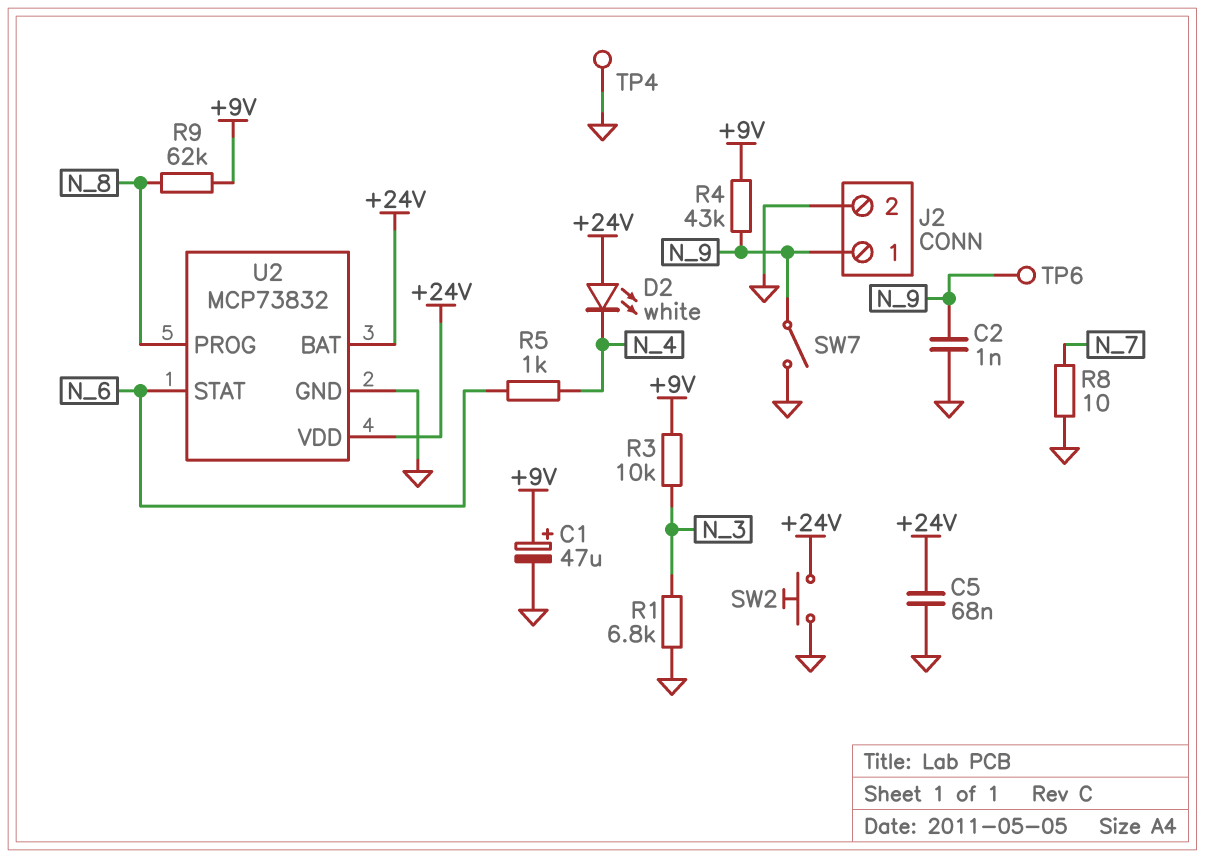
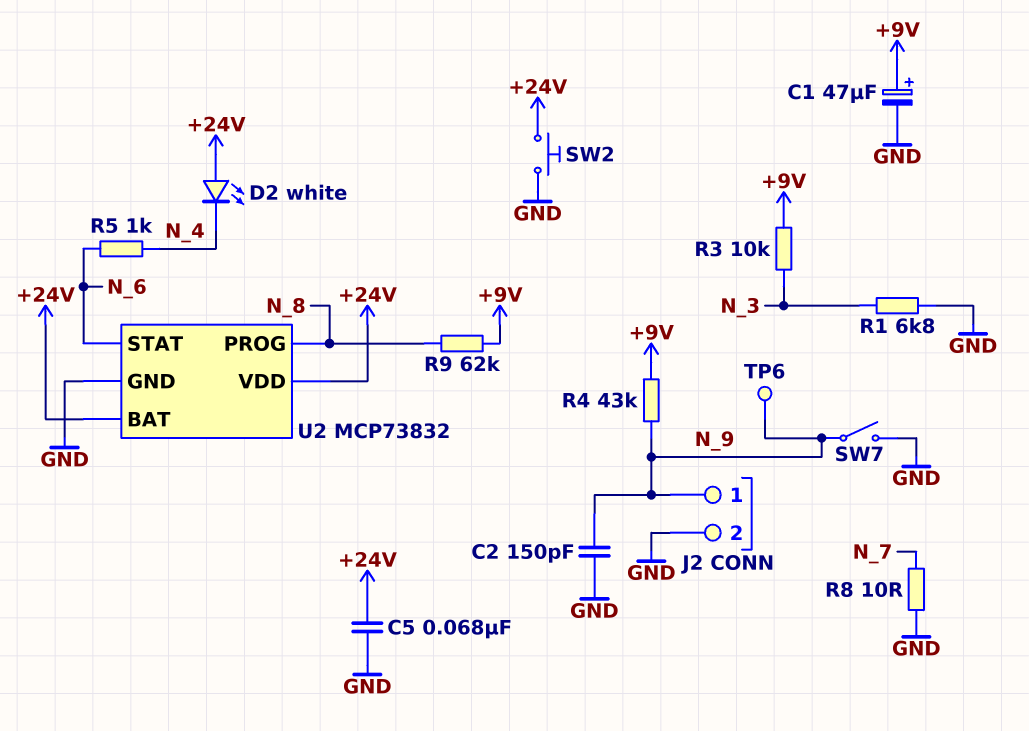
C2: 1nF (GND, N_9) -> 150pF (GND, N_9)
TP4: test point (GND) -> none

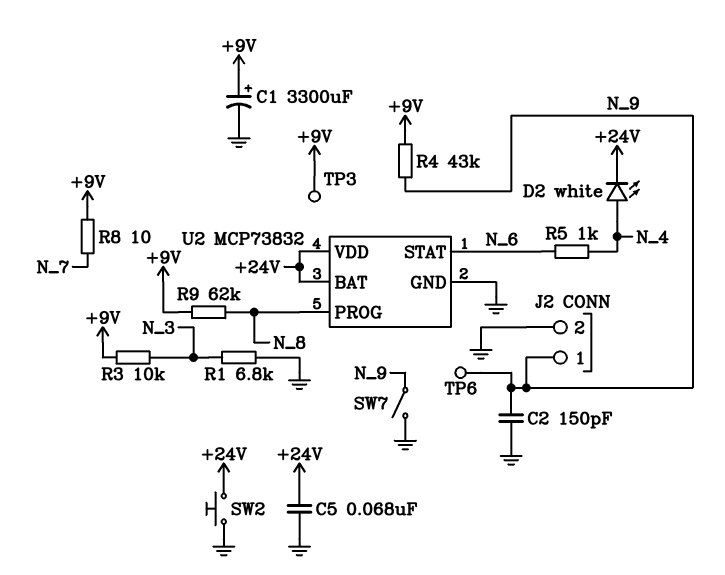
C1: 47uF (plus +9V, minus GND) -> 3300uF (plus +9V, minus GND)
D2: LED white (A +24V, K N_4) -> LED white (A N_4, K +24V)
R8: 10 (GND, N_7) -> 10 (+9V, N_7)
TP3: none -> test point (+9V)

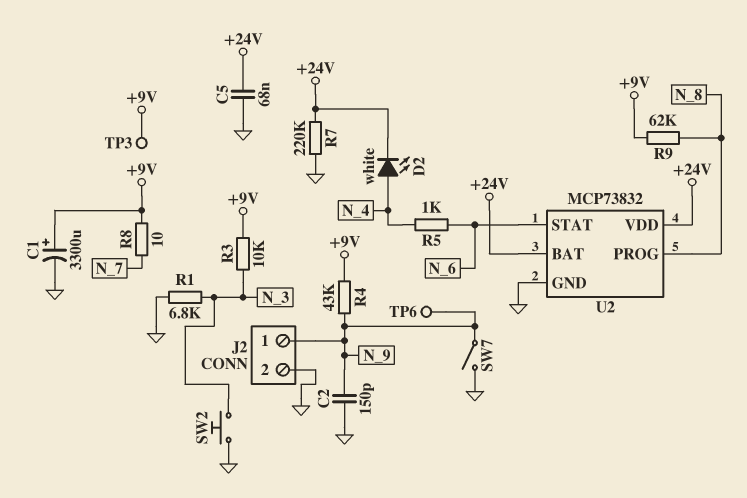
R7: none -> 220k (+24V, GND)
SW2: button (+24V, GND) -> button (GND, N_3)

